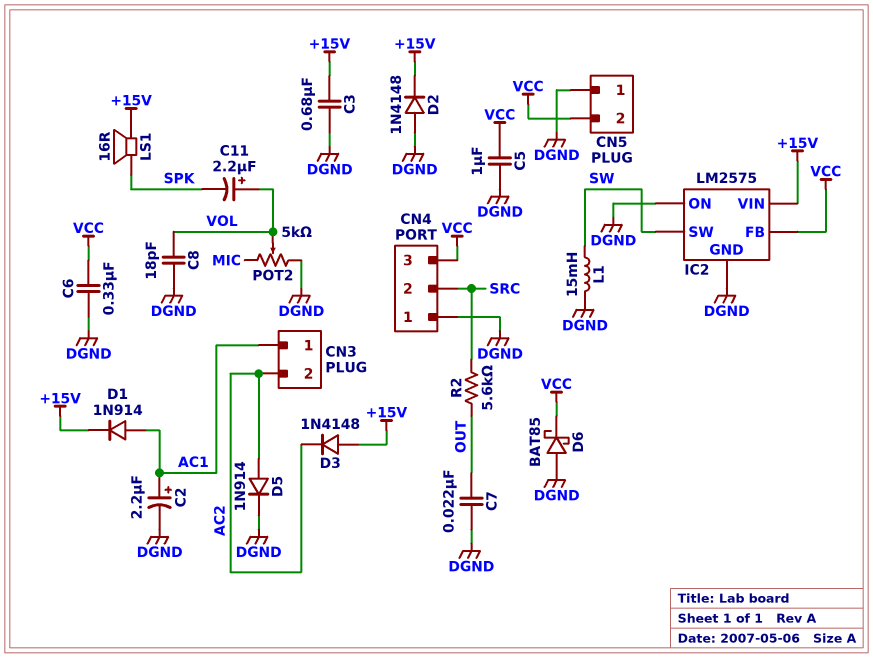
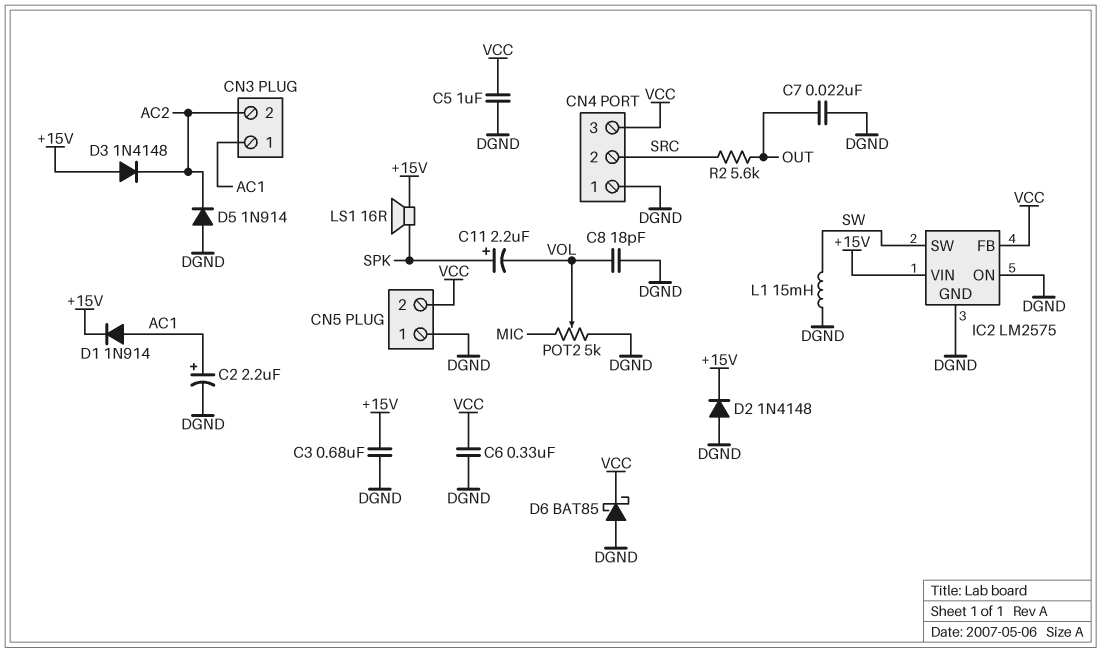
C11: 2.2uF (plus VOL, minus SPK) -> 2.2uF (plus SPK, minus VOL)
D5: diode 1N914 (A AC2, K DGND) -> diode 1N914 (A DGND, K AC2)

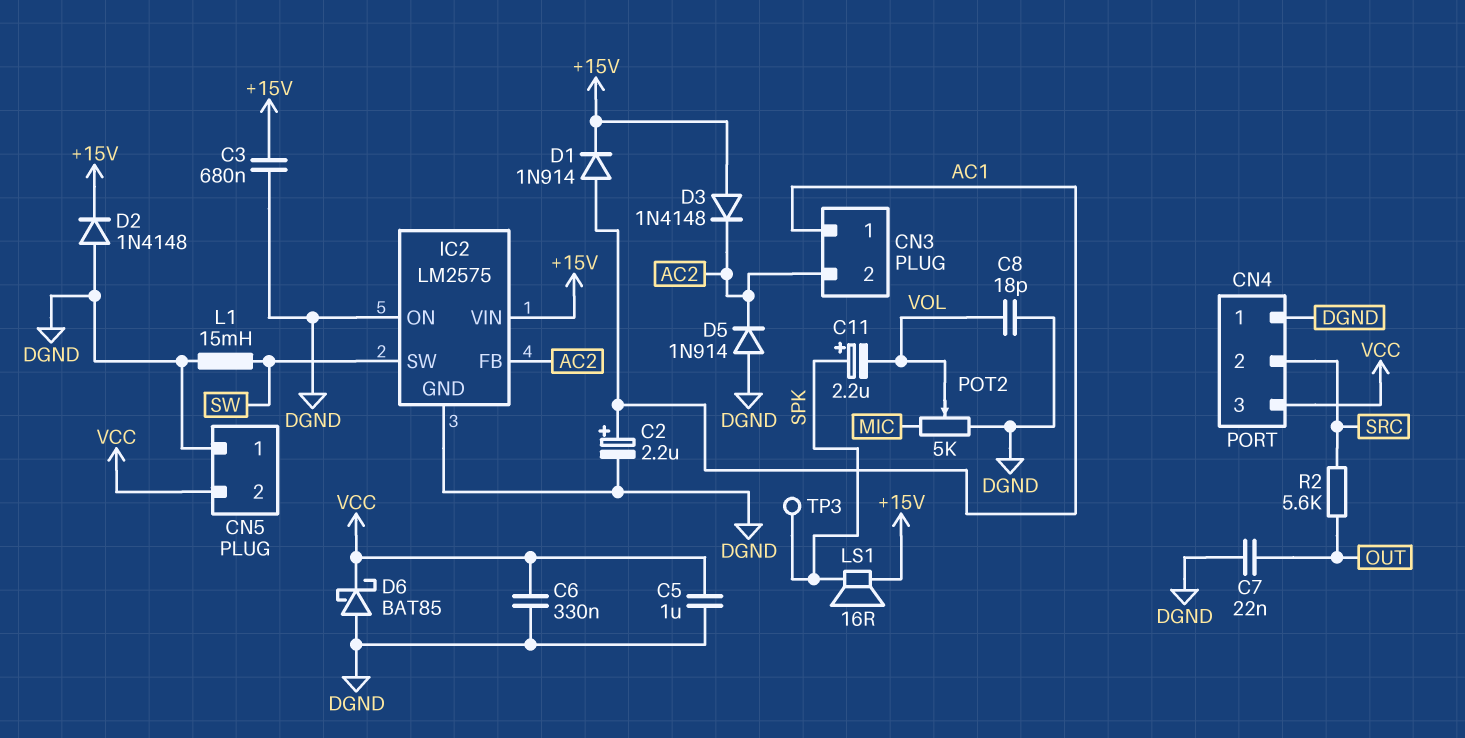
IC2 pin FB: VCC -> AC2
TP3: none -> test point (SPK)

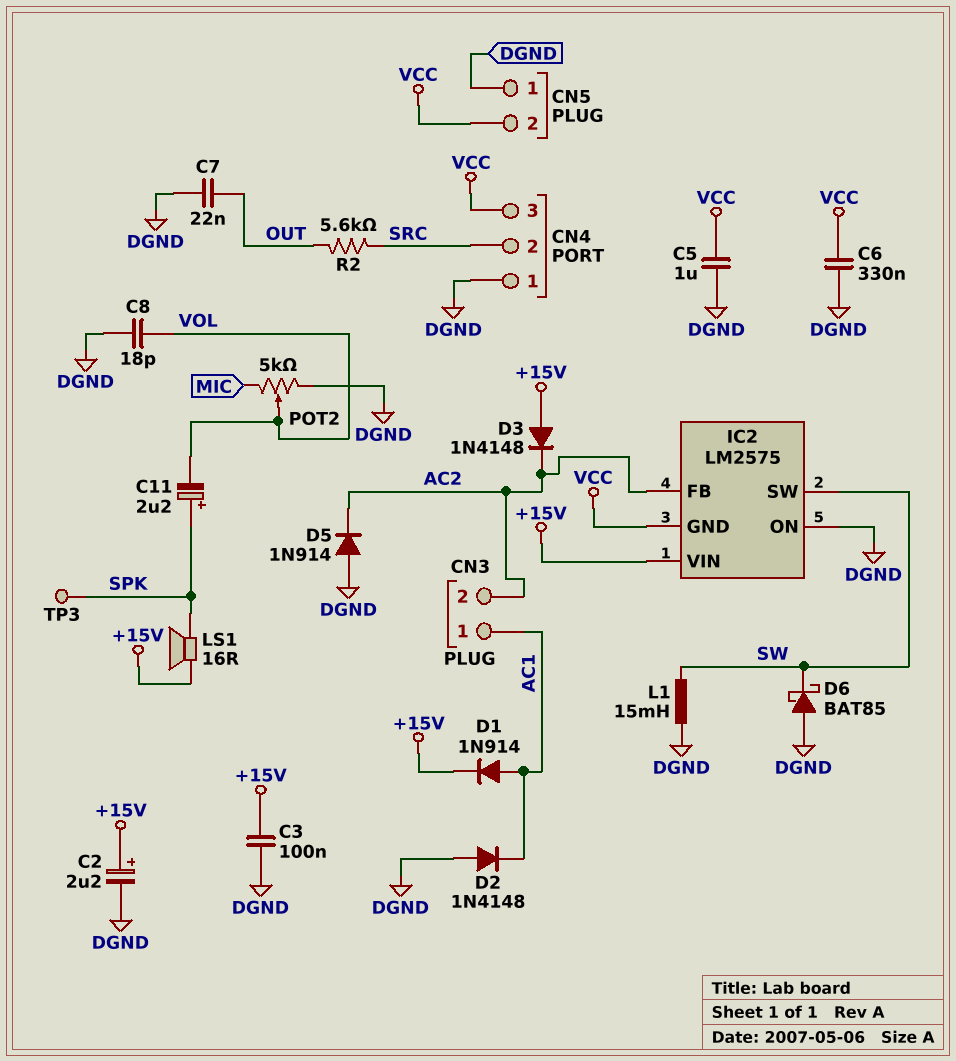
C2: 2.2uF (plus AC1, minus DGND) -> 2.2uF (plus +15V, minus DGND)
C3: 680nF (+15V, DGND) -> 100nF (+15V, DGND)
D2: diode 1N4148 (A DGND, K +15V) -> diode 1N4148 (A DGND, K AC1)
D6: schottky BAT85 (A DGND, K VCC) -> schottky BAT85 (A DGND, K SW)
IC2 pin GND: DGND -> VCC

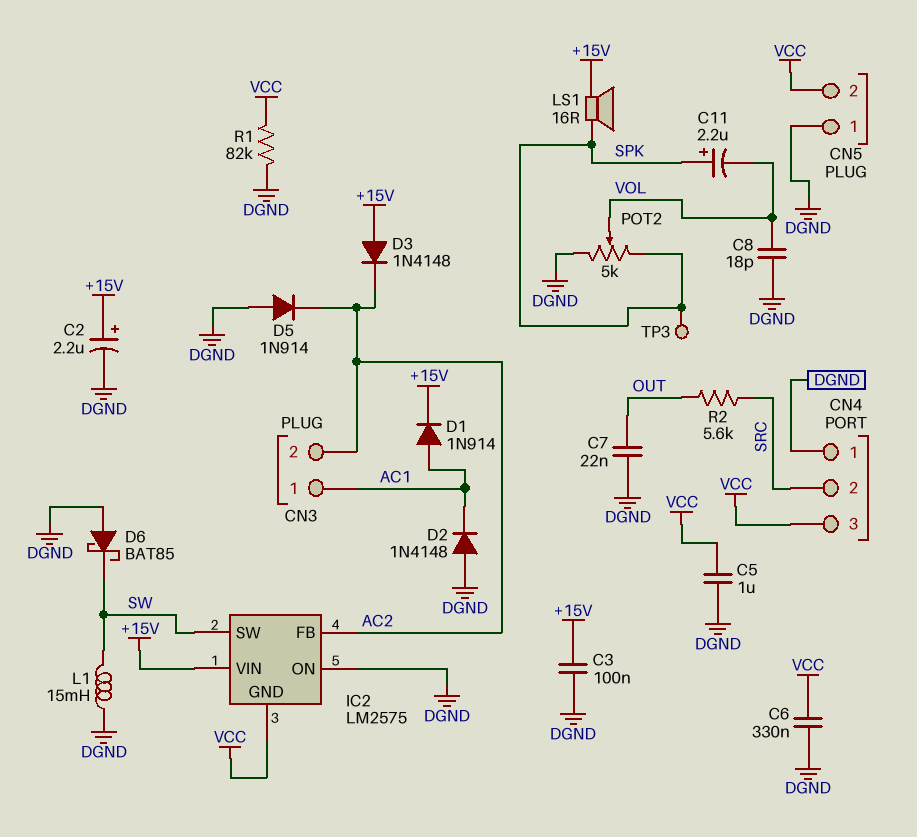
POT2: 5k (DGND, MIC, wiper VOL) -> 5k (DGND, SPK, wiper VOL)
R1: none -> 82k (DGND, VCC)

